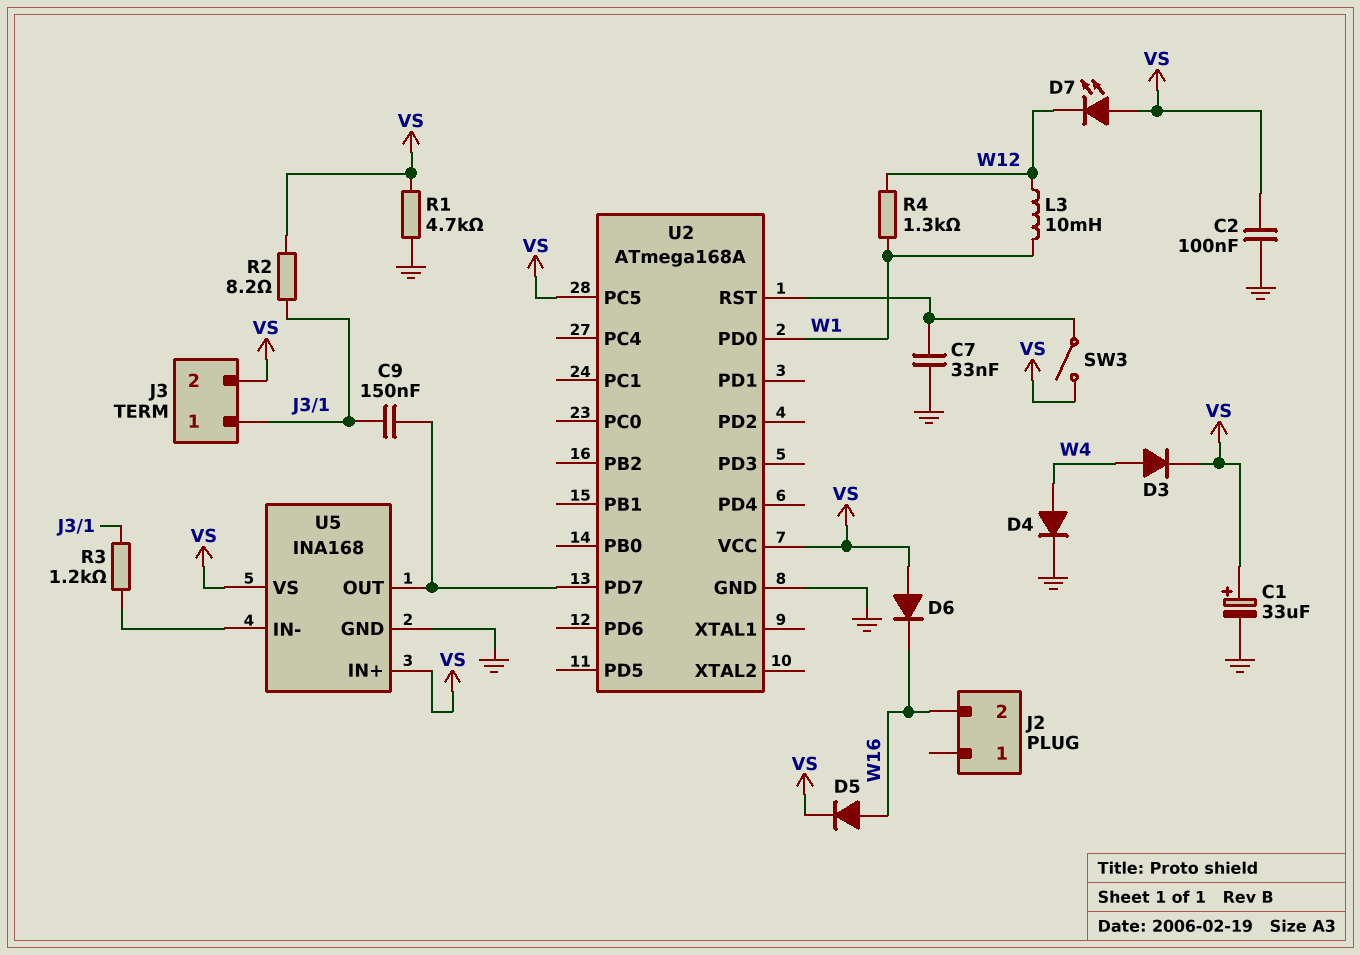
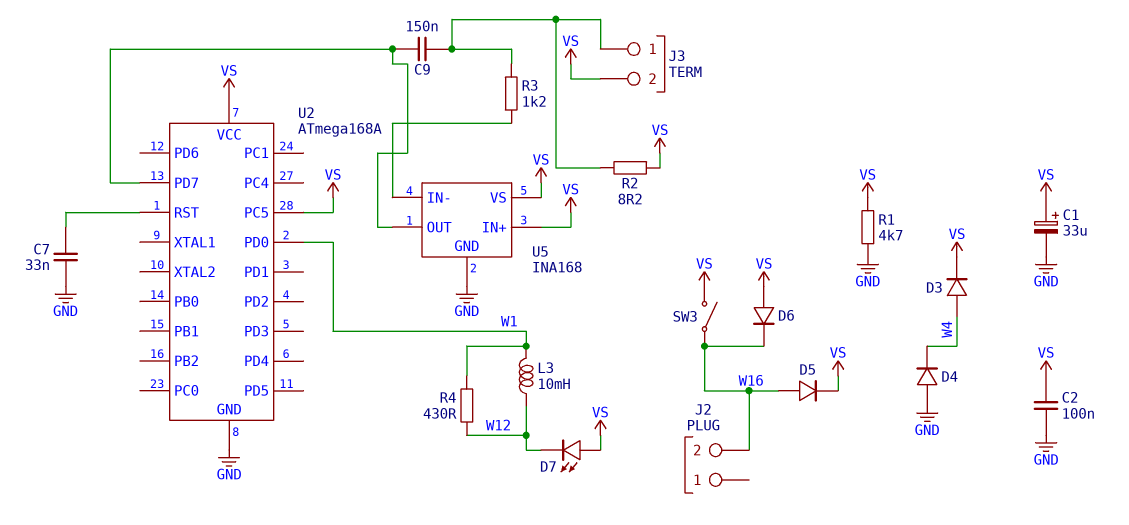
D4: diode (A W4, K GND) -> diode (A GND, K W4)
R4: 1.3k (W1, W12) -> 430 (W1, W12)
SW3: switch (U2/RST, VS) -> switch (VS, W16)

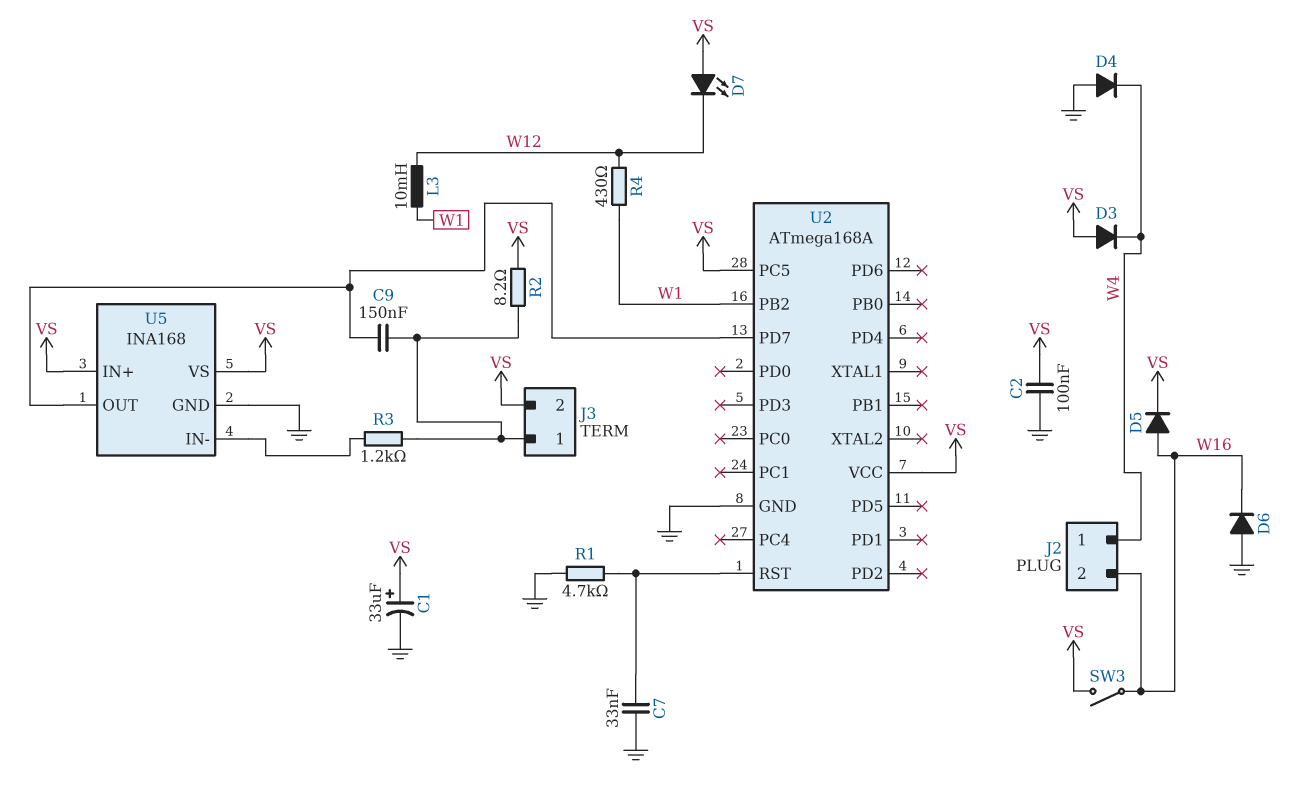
D3: diode (A W4, K VS) -> diode (A VS, K W4)
D6: diode (A VS, K W16) -> diode (A GND, K W16)
J2 pin 1: none -> W4
R1: 4.7k (GND, VS) -> 4.7k (GND, U2/RST)
U2 pin PB2: none -> W1
U2 pin PD0: W1 -> none

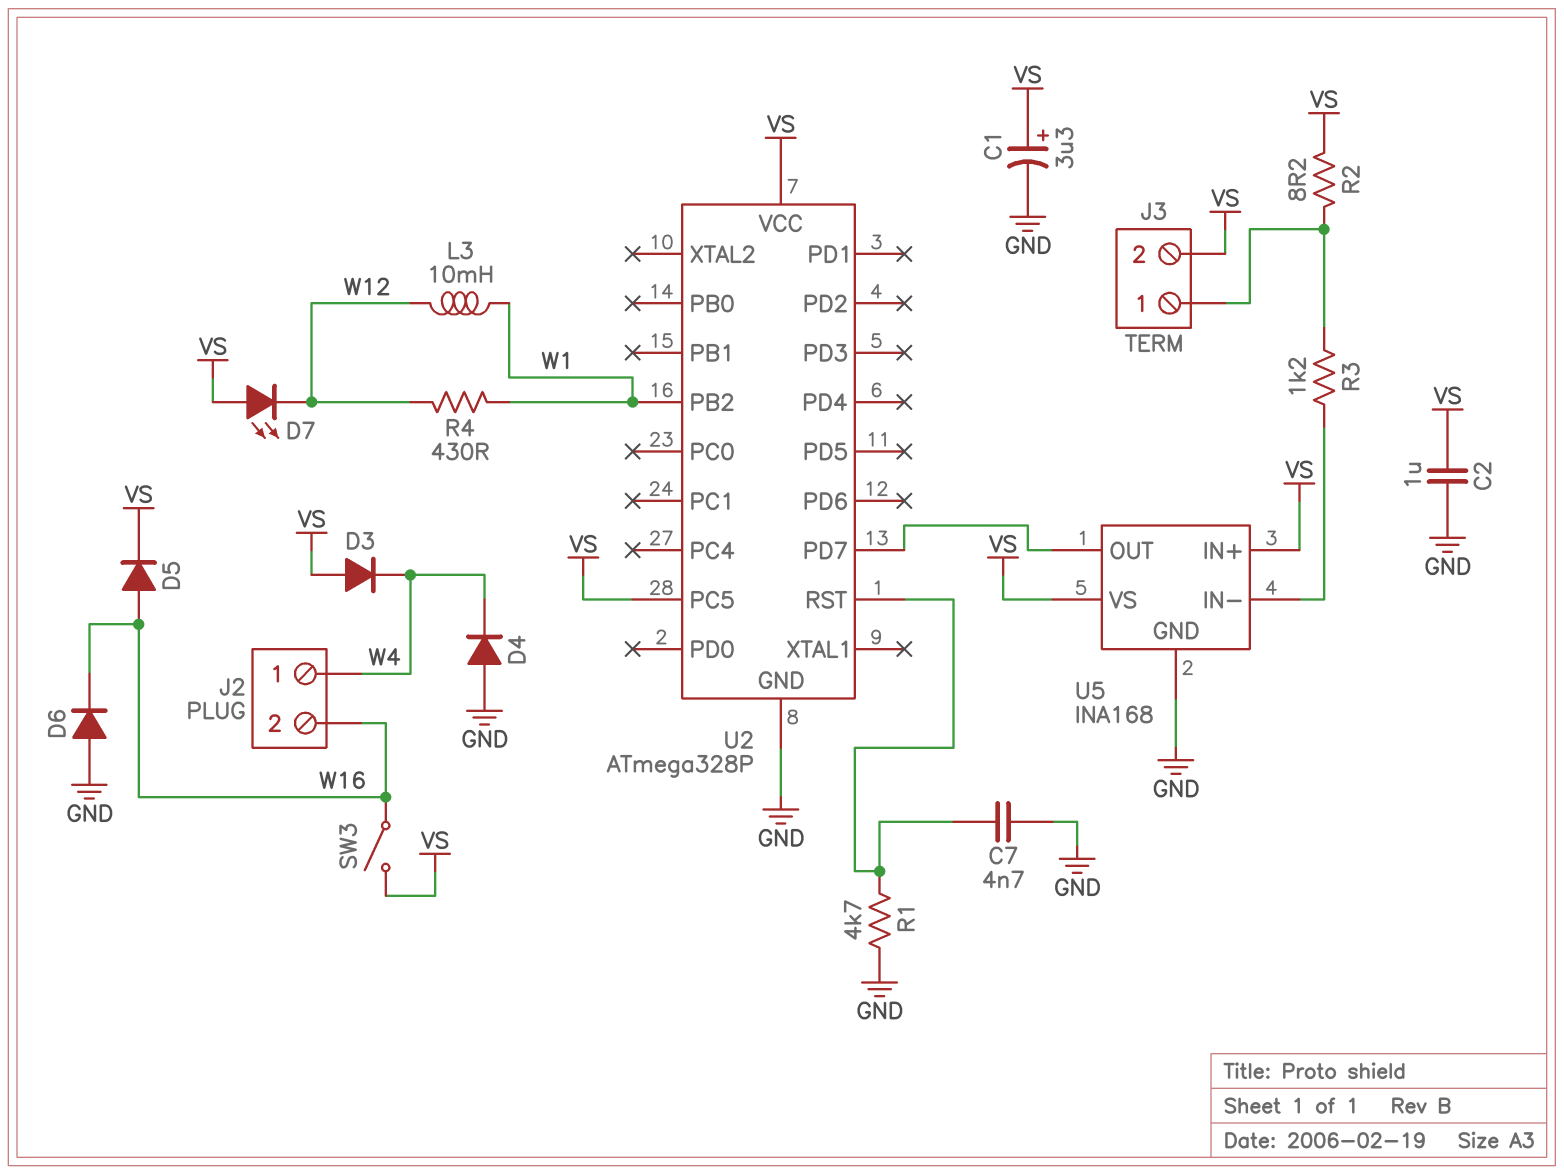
C1: 33uF (plus VS, minus GND) -> 3.3uF (plus VS, minus GND)
C2: 100nF (GND, VS) -> 1uF (GND, VS)
C7: 33nF (GND, U2/RST) -> 4.7nF (GND, U2/RST)
C9: 150nF (J3/1, U2/PD7) -> none
U2: ATmega168A -> ATmega328P

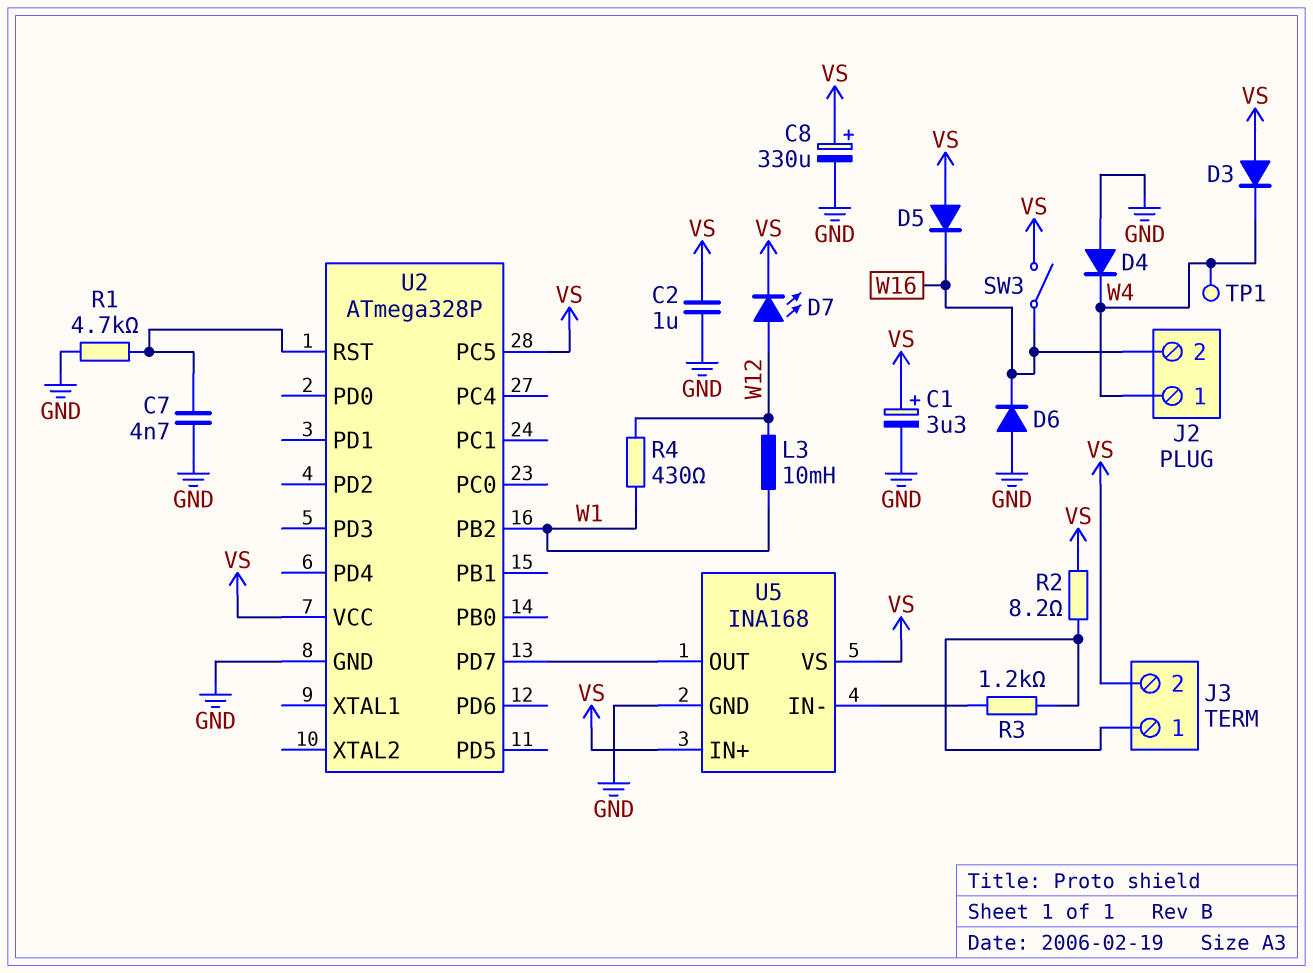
C8: none -> 330uF (plus VS, minus GND)
D5: diode (A W16, K VS) -> diode (A VS, K W16)
D7: LED (A VS, K W12) -> LED (A W12, K VS)
TP1: none -> test point (W4)

